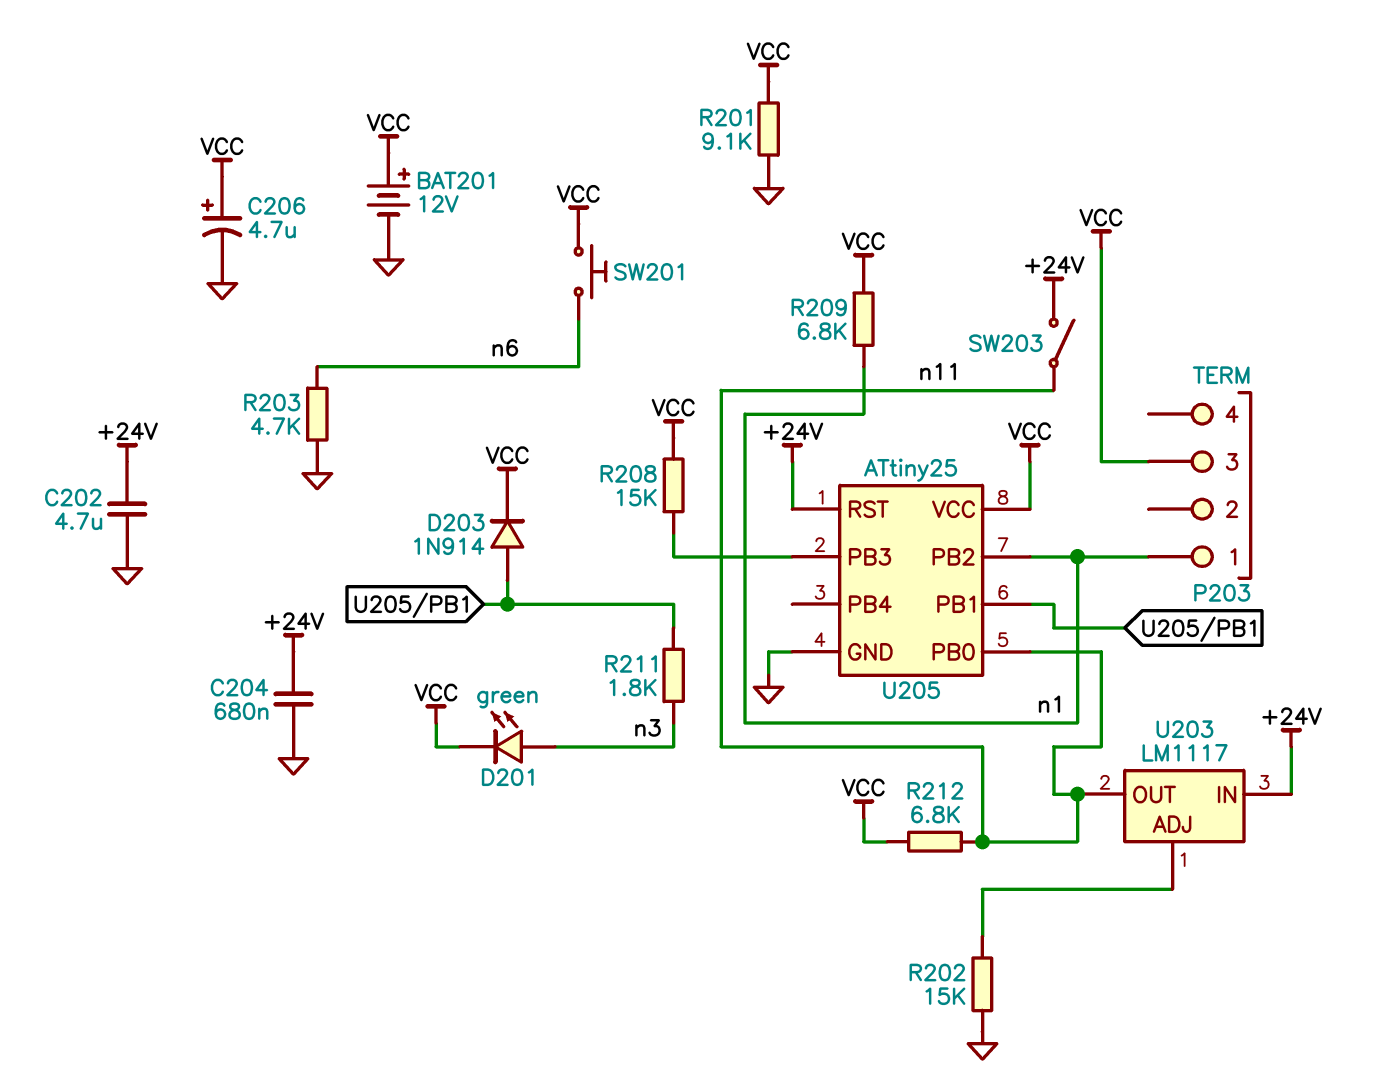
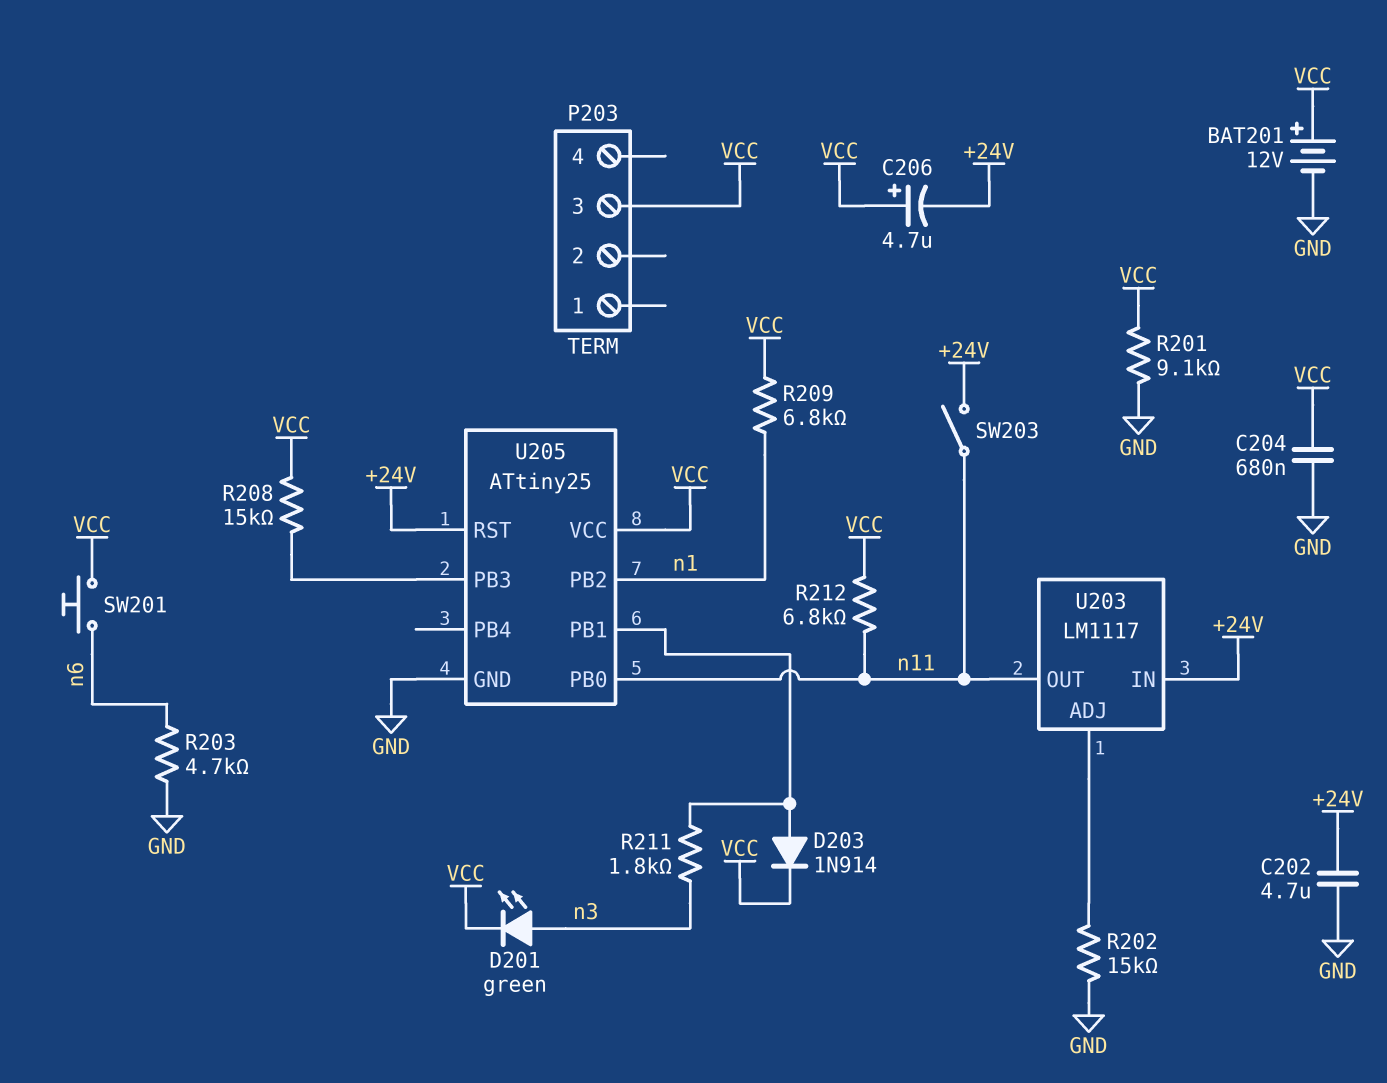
C204: 680nF (+24V, GND) -> 680nF (GND, VCC)
C206: 4.7uF (plus VCC, minus GND) -> 4.7uF (plus VCC, minus +24V)
P203 pin 1: n1 -> none

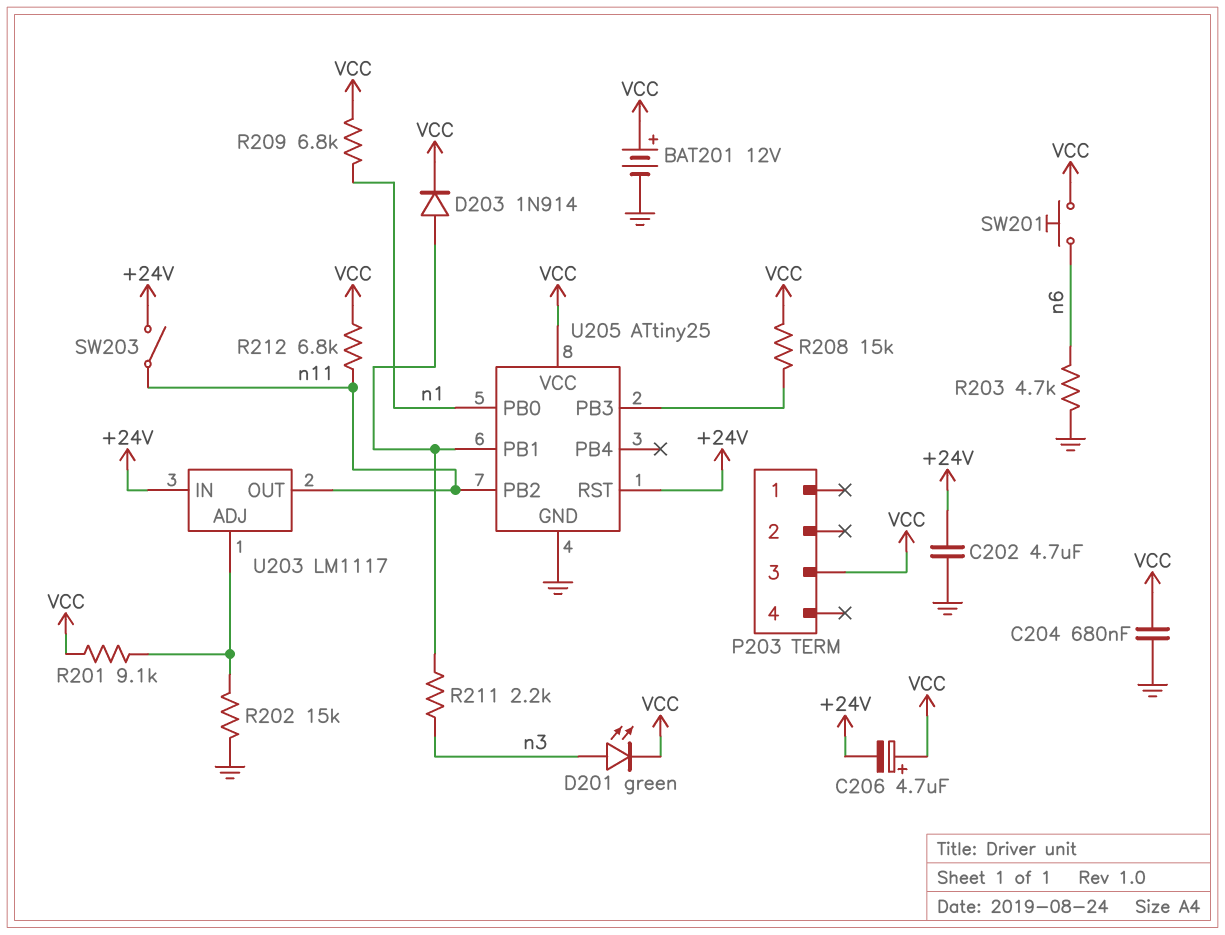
R201: 9.1k (GND, VCC) -> 9.1k (U203/ADJ, VCC)
R211: 1.8k (U205/PB1, n3) -> 2.2k (U205/PB1, n3)
U205 pin PB0: n11 -> n1
U205 pin PB2: n1 -> n11

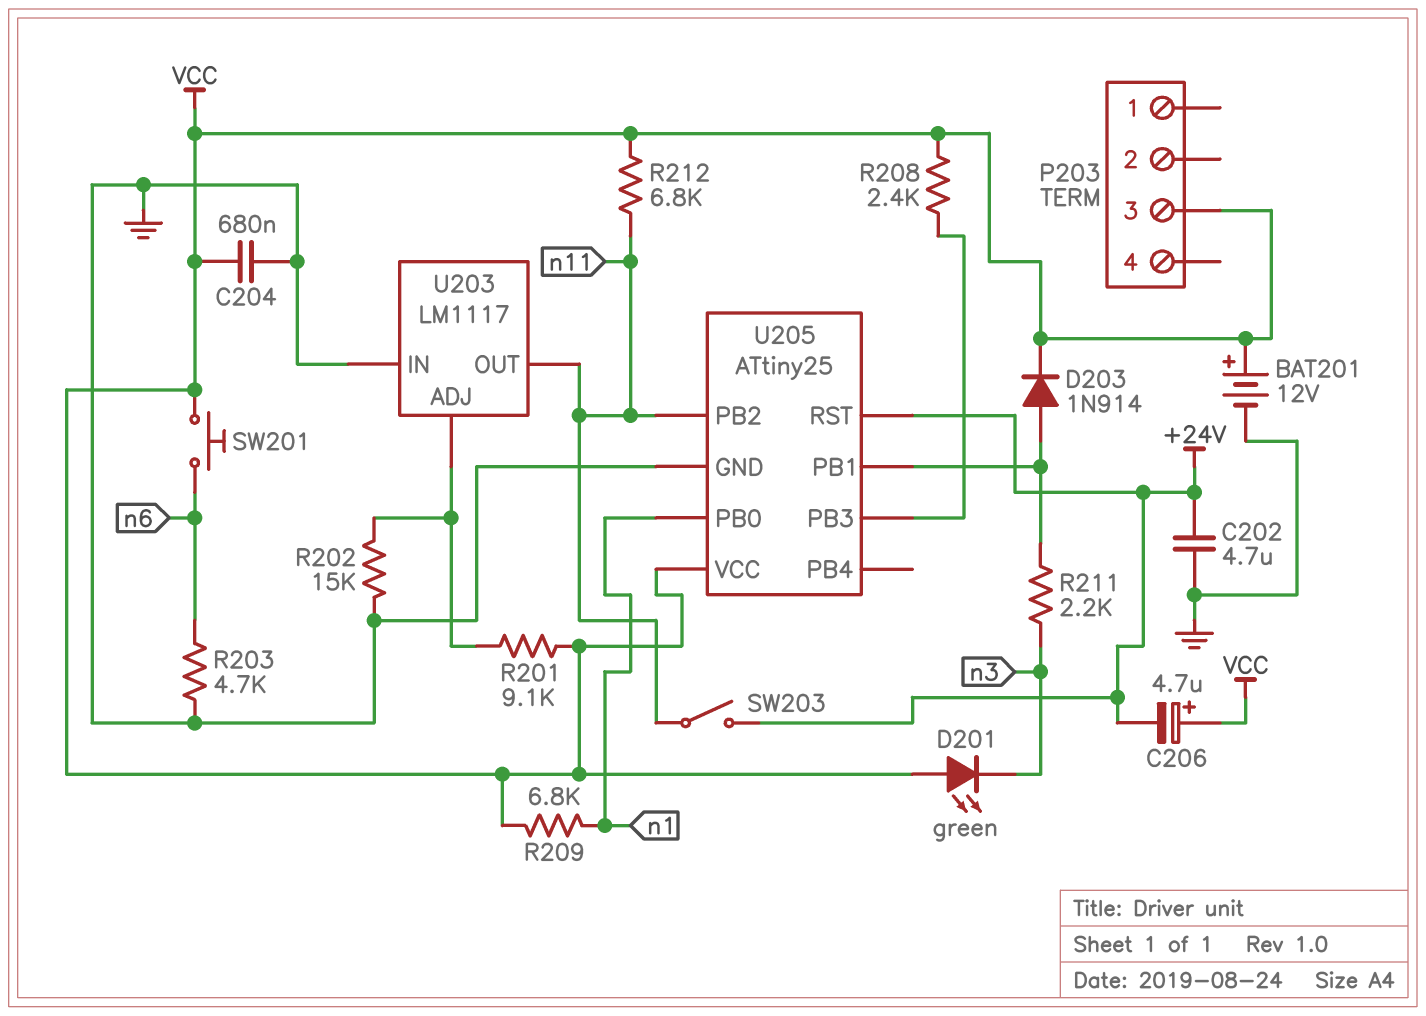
D201: LED green (A n3, K VCC) -> LED green (A VCC, K n3)
R208: 15k (U205/PB3, VCC) -> 2.4k (U205/PB3, VCC)
U203 pin IN: +24V -> GND

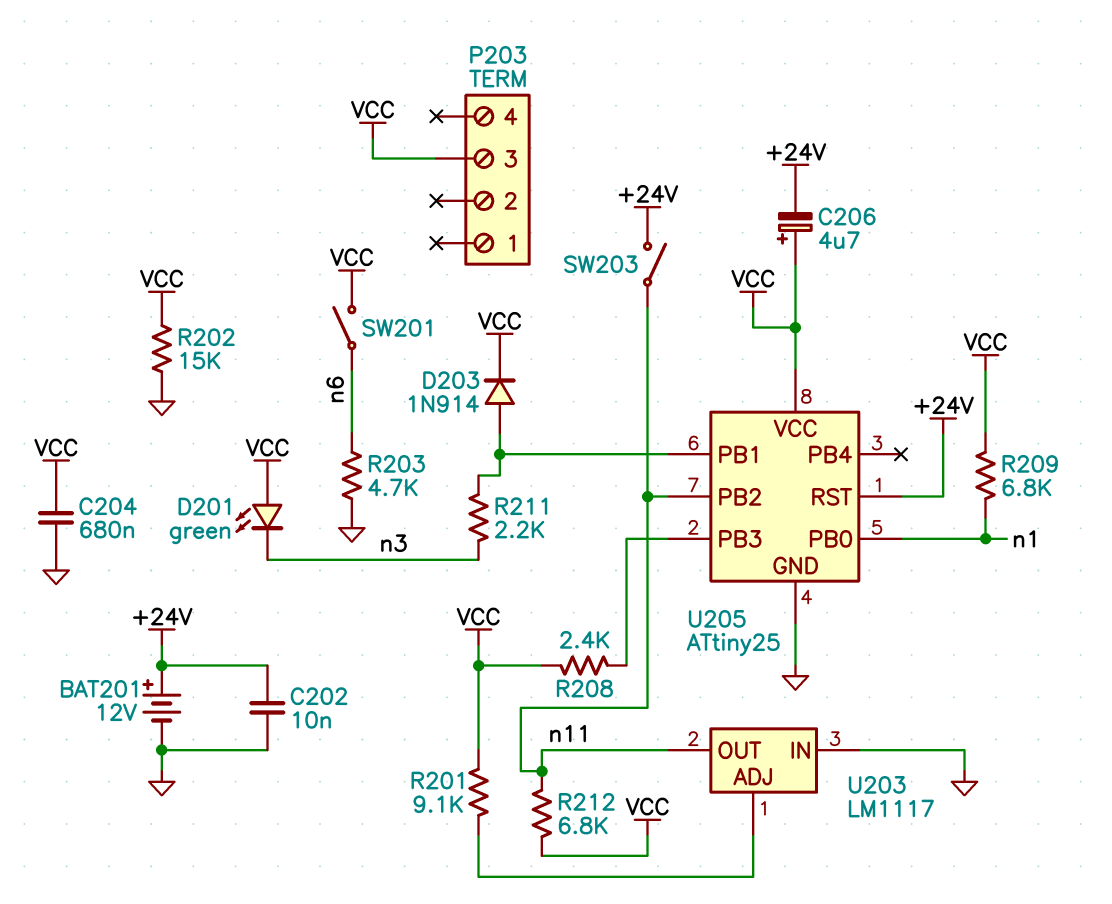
BAT201: 12V (plus VCC, minus GND) -> 12V (plus +24V, minus GND)
C202: 4.7uF (+24V, GND) -> 10nF (+24V, GND)
R202: 15k (GND, U203/ADJ) -> 15k (GND, VCC)
SW201: button (VCC, n6) -> switch (VCC, n6)

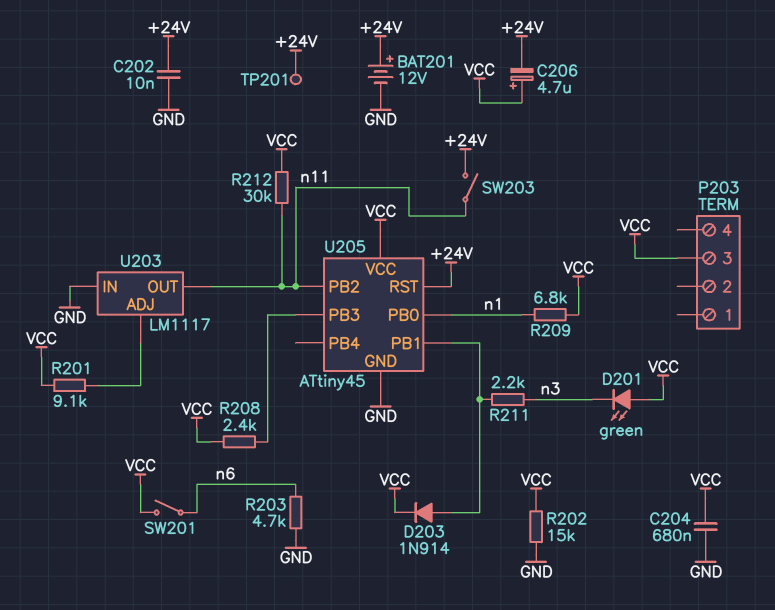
R212: 6.8k (VCC, n11) -> 30k (VCC, n11)
TP201: none -> test point (+24V)
U205: ATtiny25 -> ATtiny45

